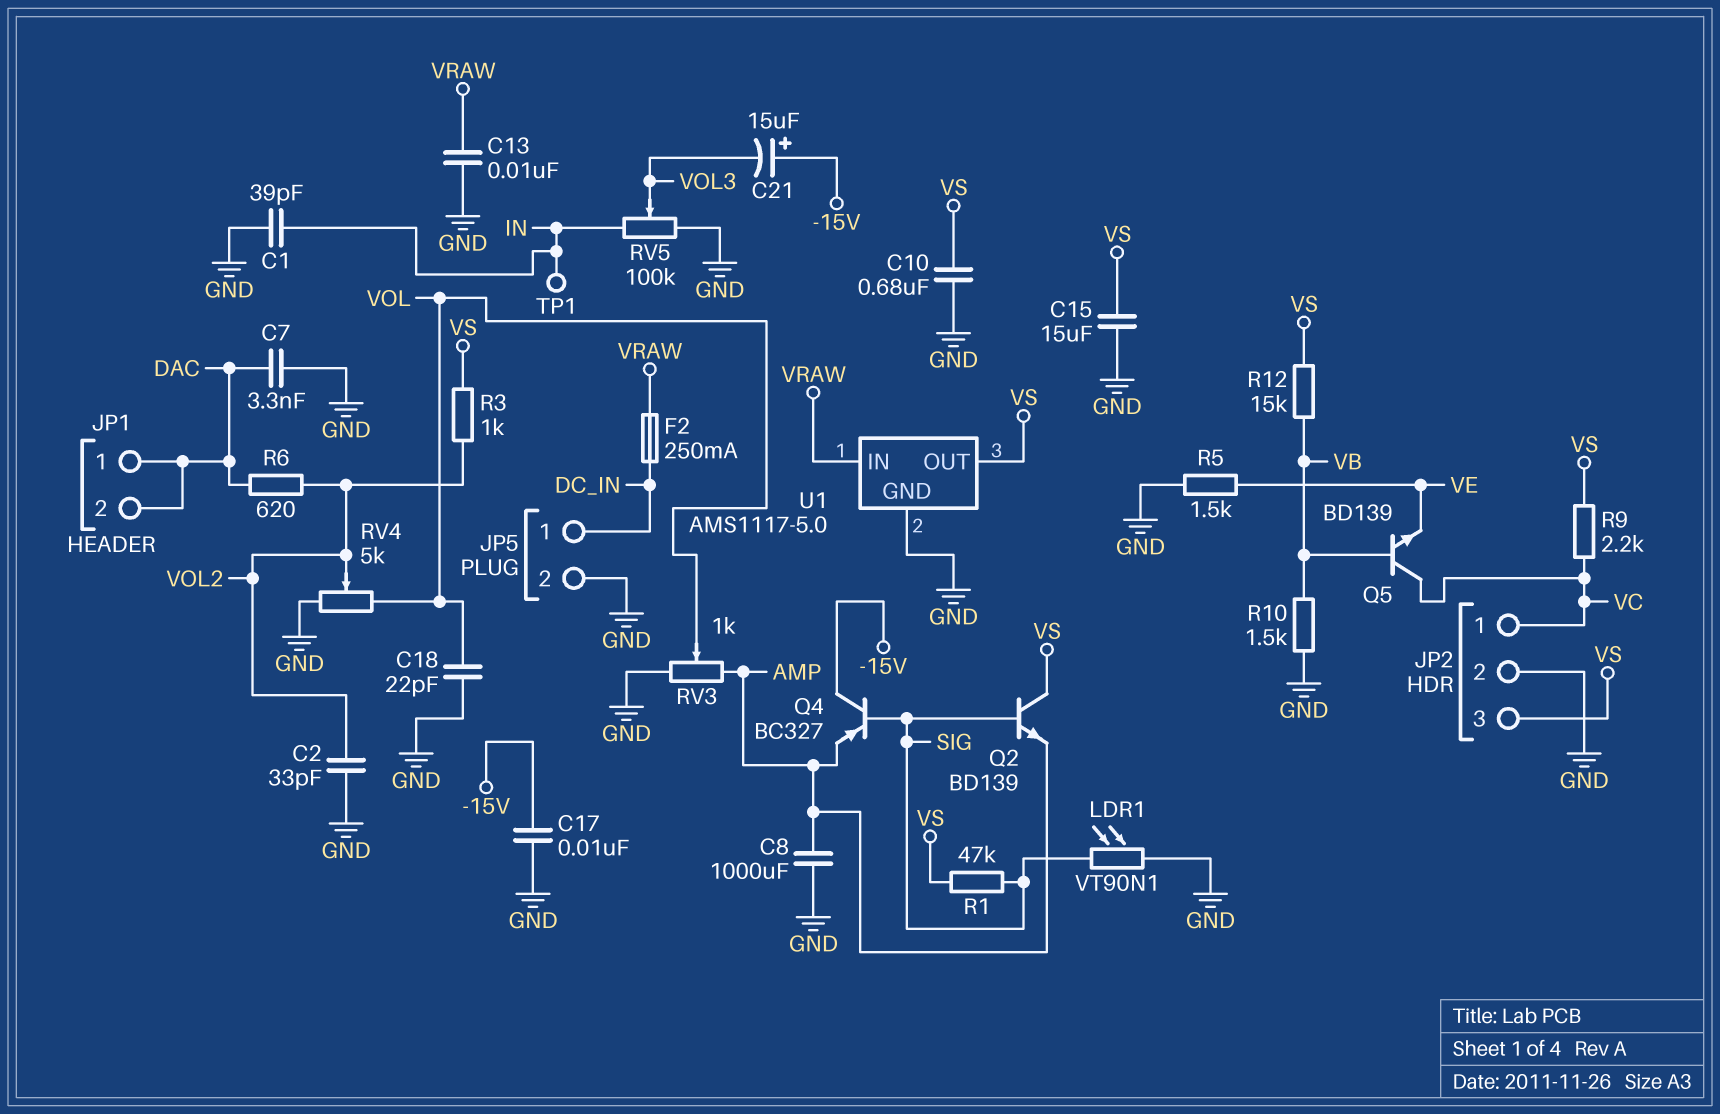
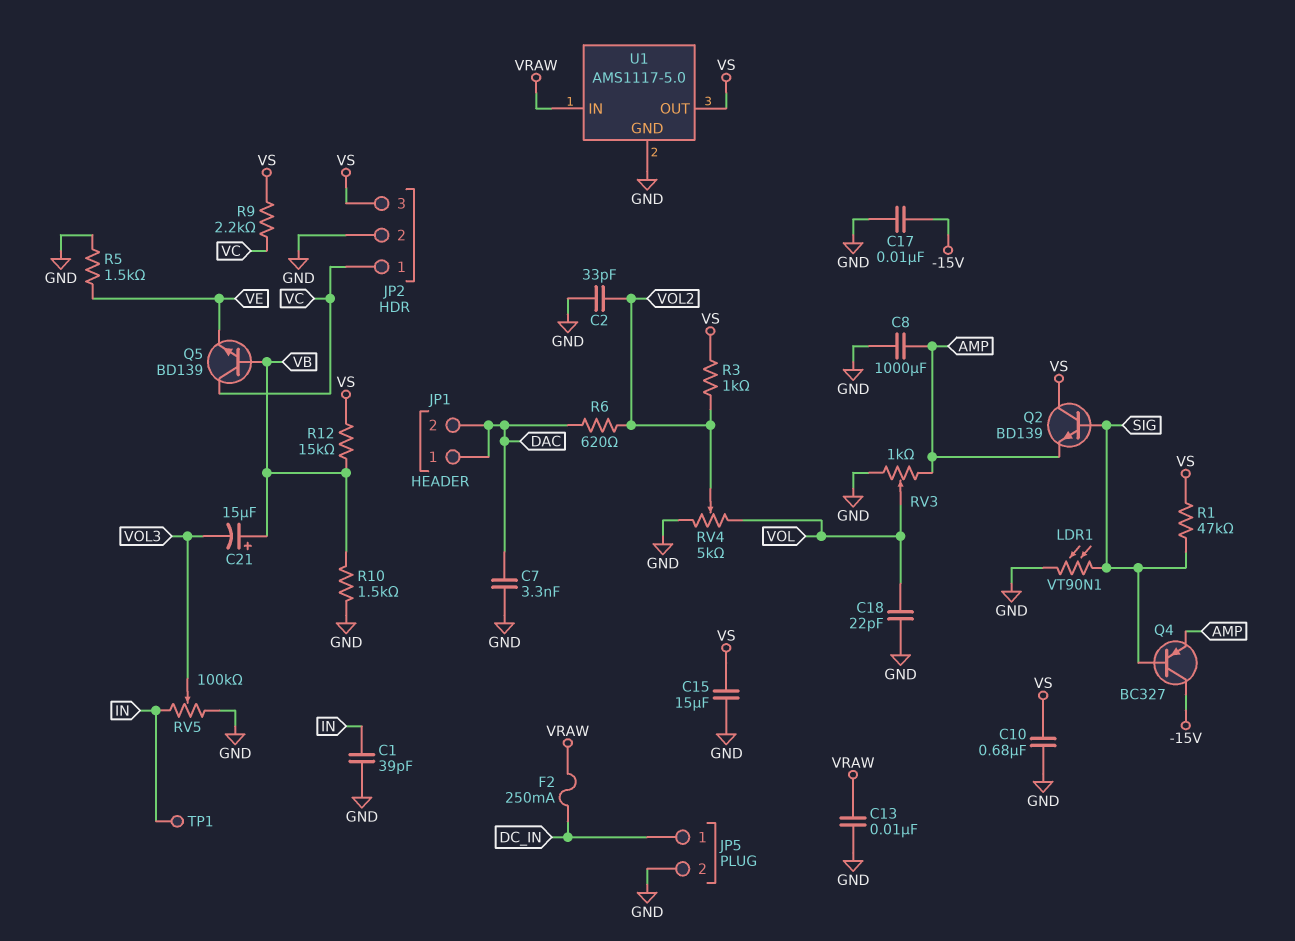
C21: 15uF (plus -15V, minus VOL3) -> 15uF (plus VB, minus VOL3)

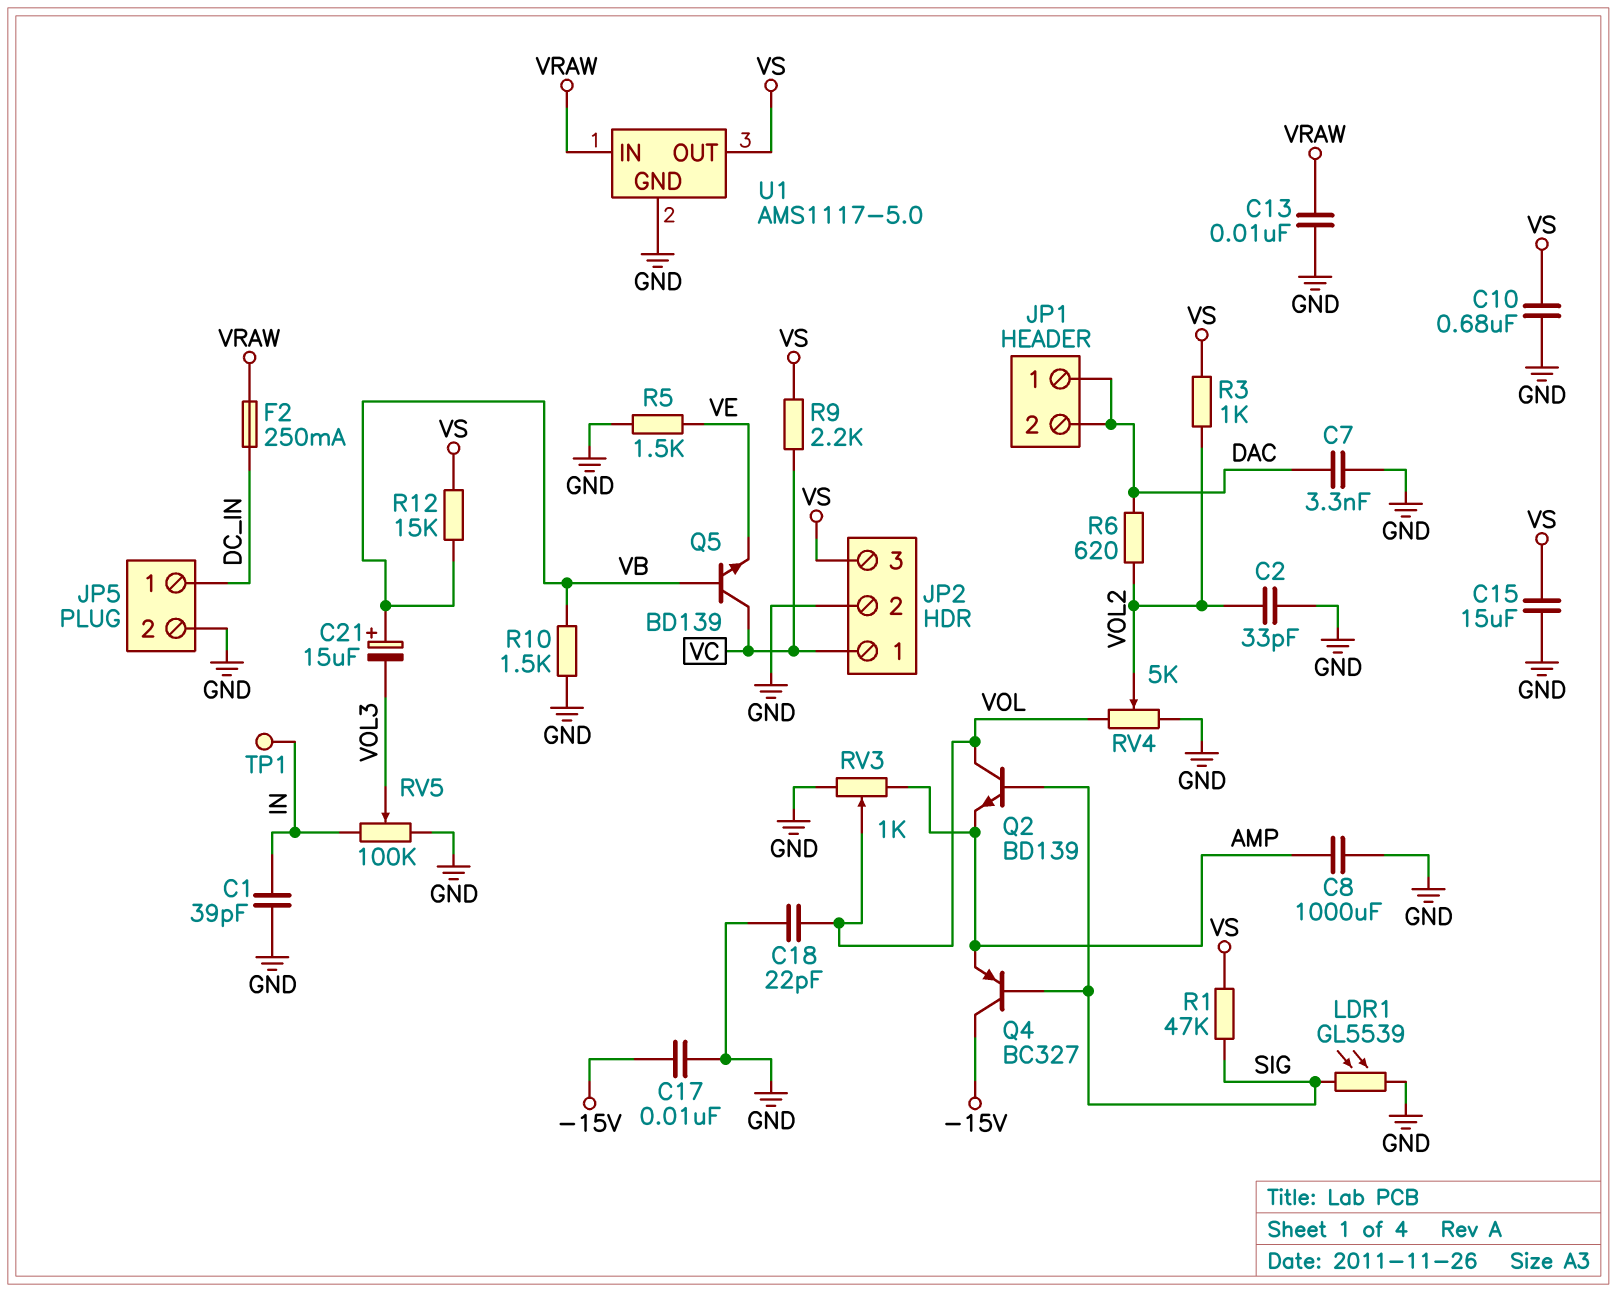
LDR1: VT90N1 (GND, SIG) -> GL5539 (GND, SIG)
Q2: NPN BD139 (B SIG, C VS, E AMP) -> NPN BD139 (B SIG, C VOL, E AMP)

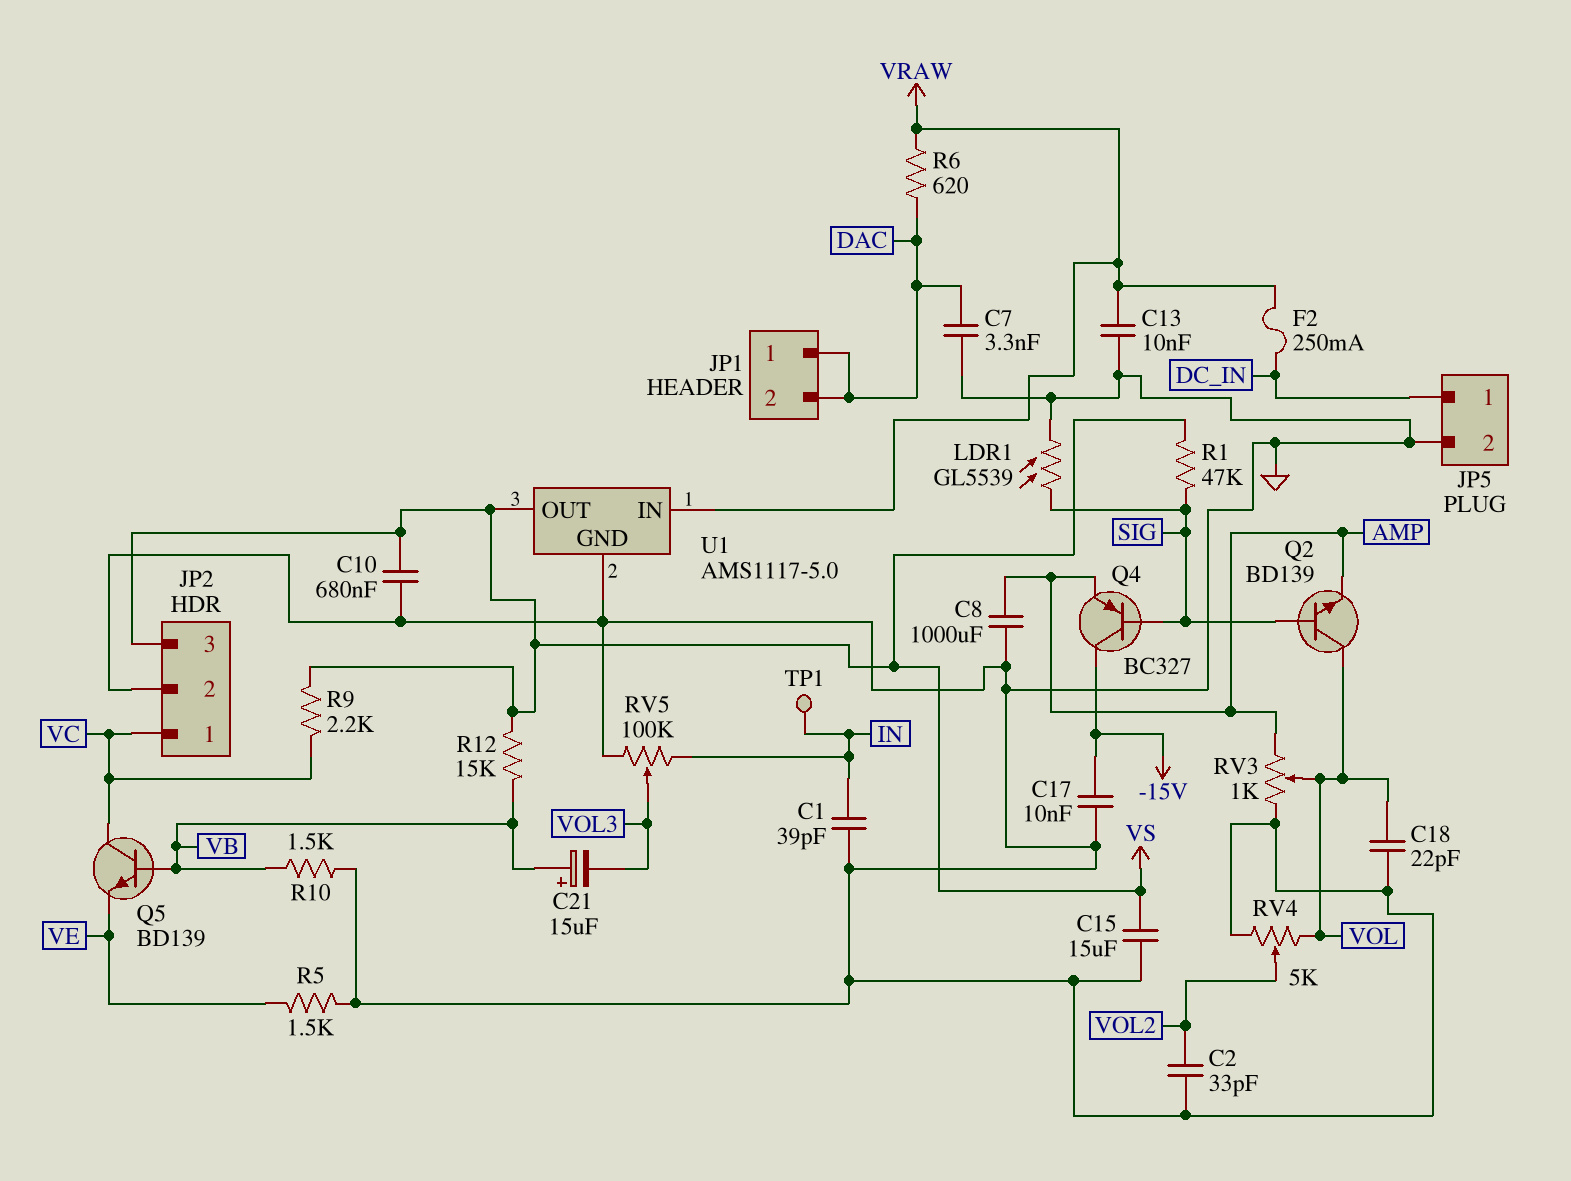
R3: 1k (VOL2, VS) -> none
R6: 620 (DAC, VOL2) -> 620 (DAC, VRAW)

